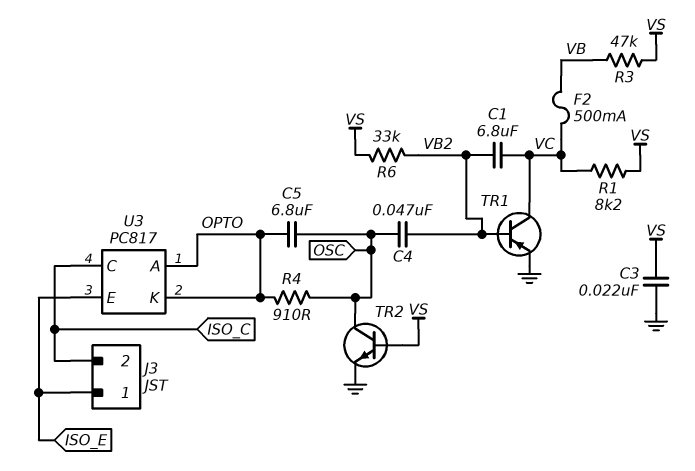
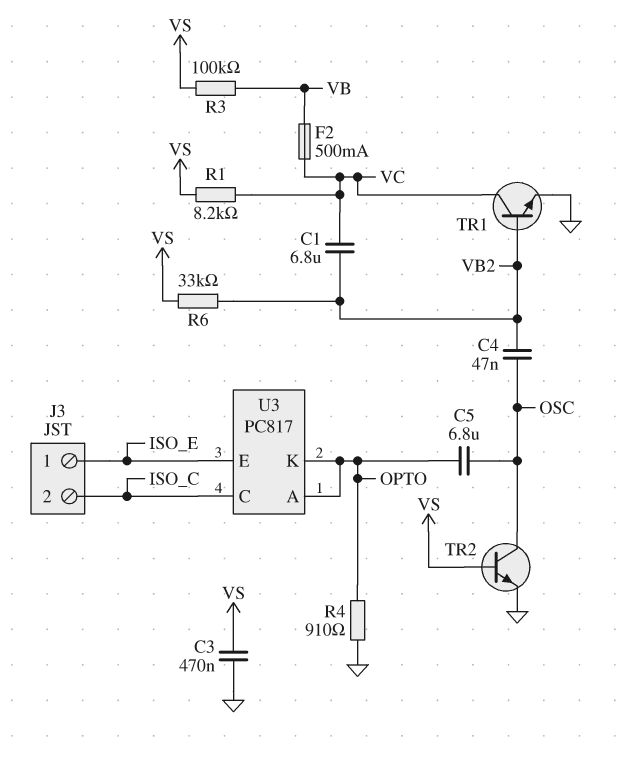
C3: 22nF (GND, VS) -> 470nF (GND, VS)
R3: 47k (VB, VS) -> 100k (VB, VS)
R4: 910 (OPTO, OSC) -> 910 (GND, OPTO)
TR1: PNP (B VB2, C VC, E GND) -> NPN (B VB2, C VC, E GND)

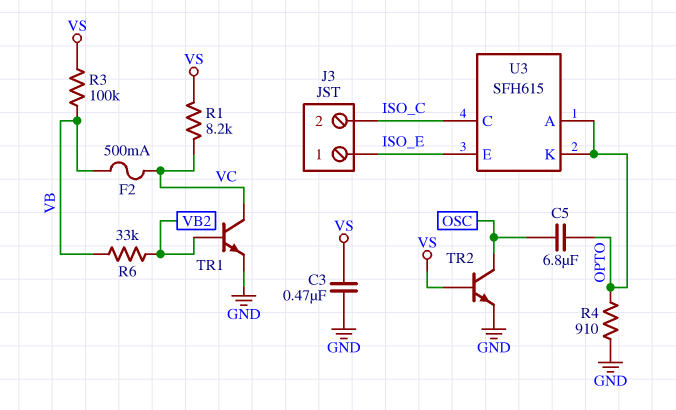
C1: 6.8uF (VB2, VC) -> none
C4: 47nF (OSC, VB2) -> none
R6: 33k (VB2, VS) -> 33k (VB, VB2)
U3: PC817 -> SFH615

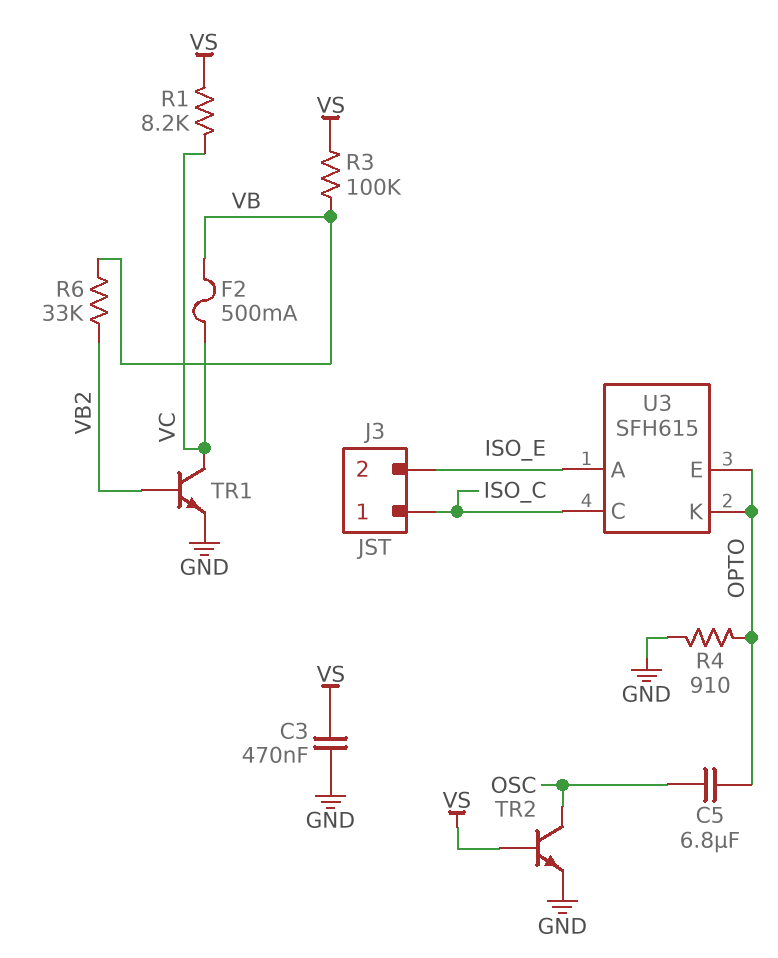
J3 pin 1: ISO_E -> ISO_C
J3 pin 2: ISO_C -> ISO_E
U3 pin A: OPTO -> ISO_E
U3 pin E: ISO_E -> OPTO

